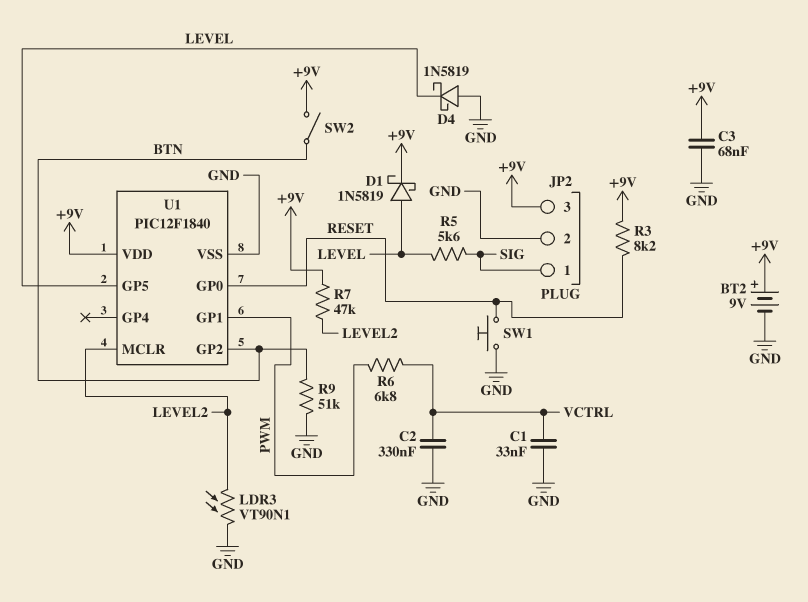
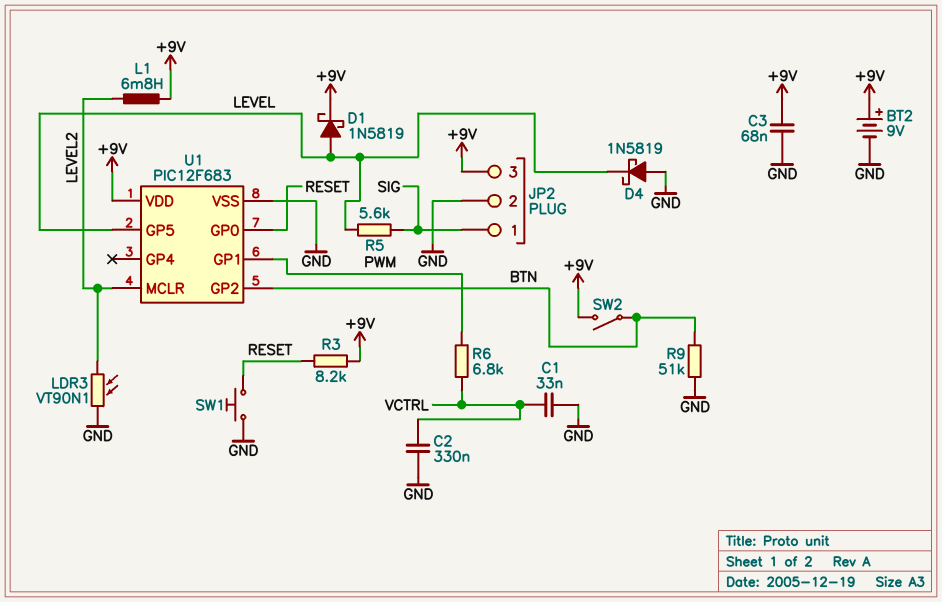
L1: none -> 6.8mH (+9V, LEVEL2)
R7: 47k (+9V, LEVEL2) -> none
U1: PIC12F1840 -> PIC12F683

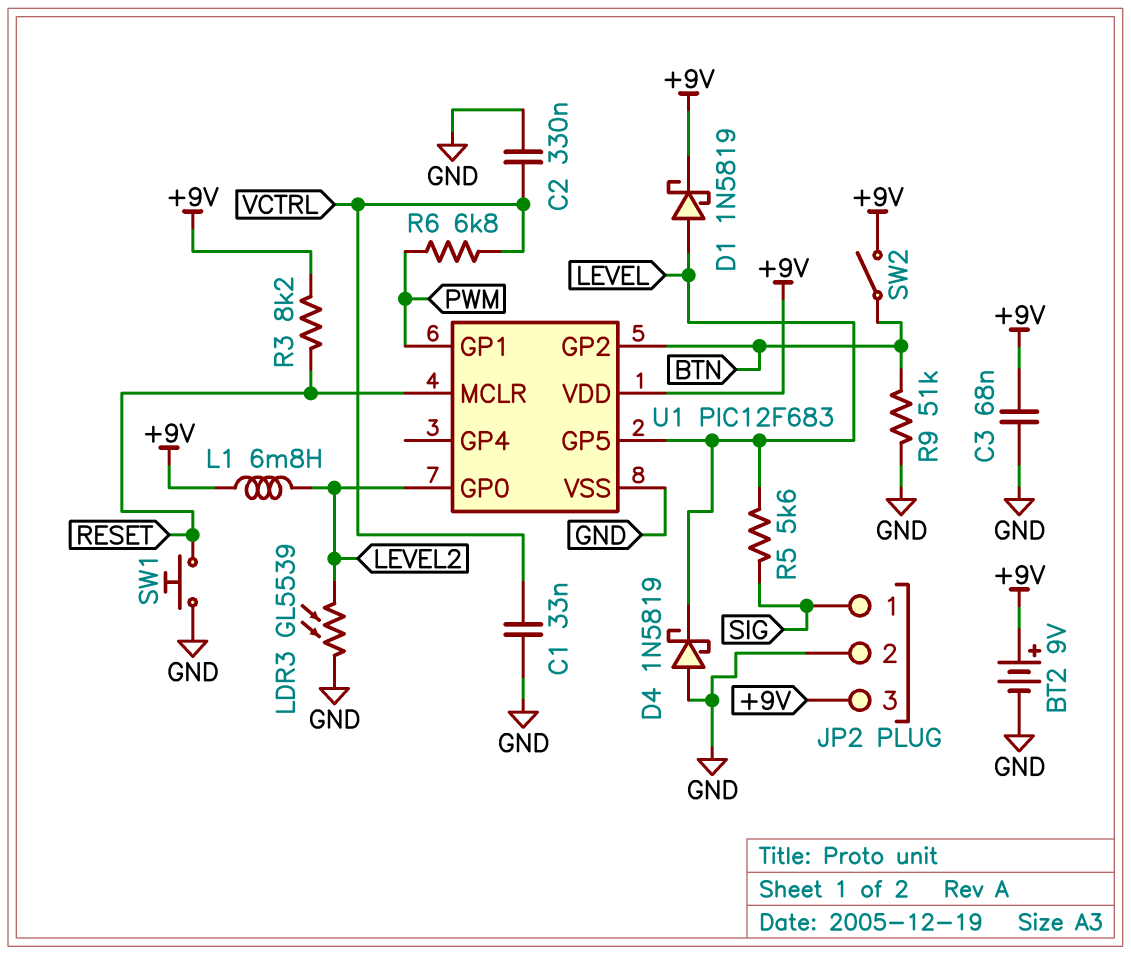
LDR3: VT90N1 (GND, LEVEL2) -> GL5539 (GND, LEVEL2)
U1 pin GP0: RESET -> LEVEL2
U1 pin MCLR: LEVEL2 -> RESET

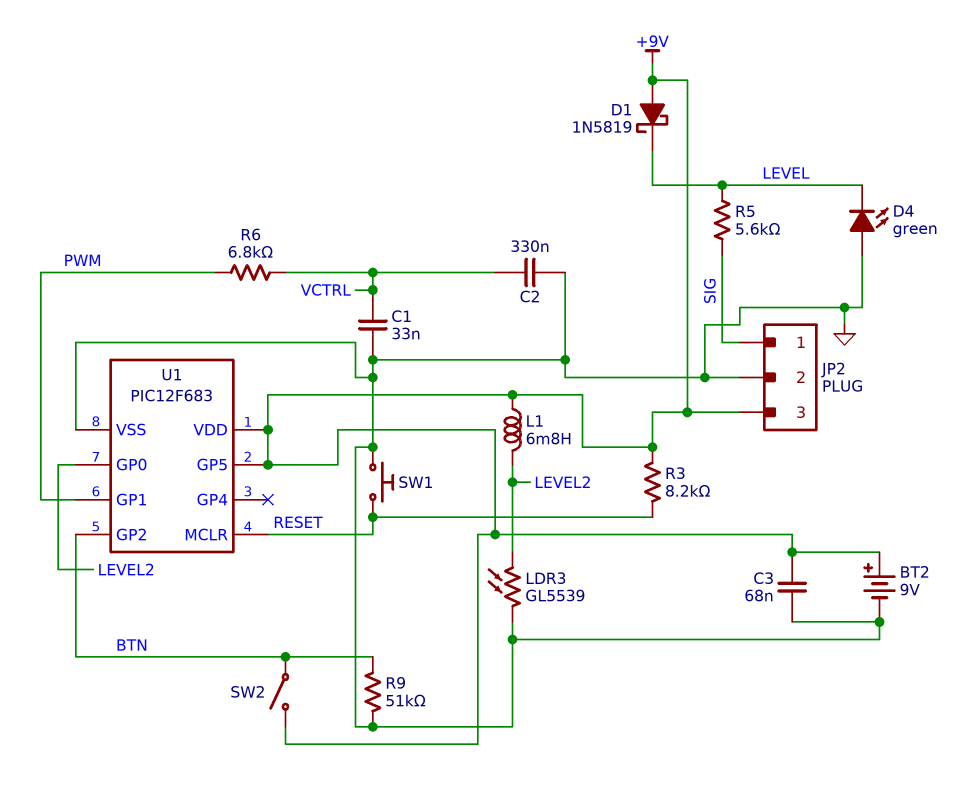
D1: schottky 1N5819 (A LEVEL, K +9V) -> schottky 1N5819 (A +9V, K LEVEL)
D4: schottky 1N5819 (A GND, K LEVEL) -> LED green (A GND, K LEVEL)
U1 pin GP5: LEVEL -> +9V

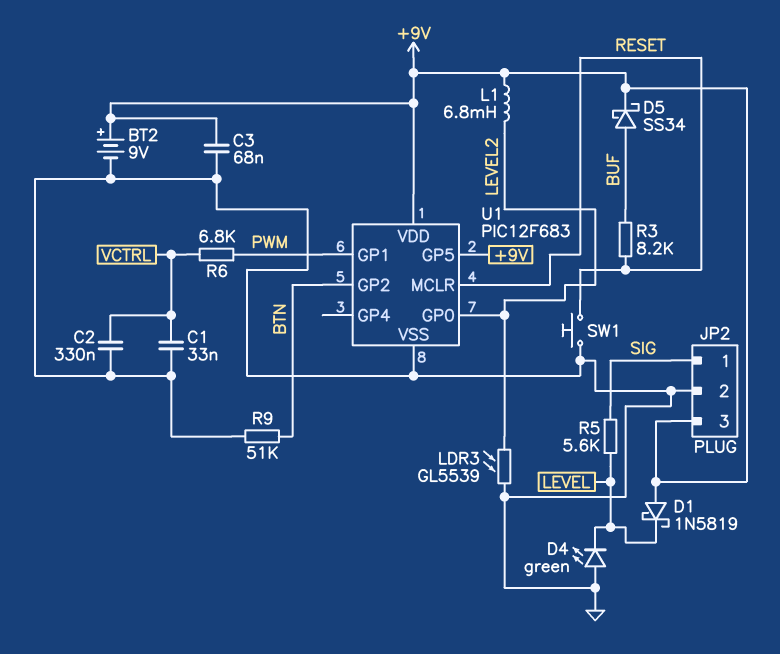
D5: none -> schottky SS34 (A BUF, K +9V)
R3: 8.2k (+9V, RESET) -> 8.2k (BUF, RESET)
SW2: switch (+9V, BTN) -> none

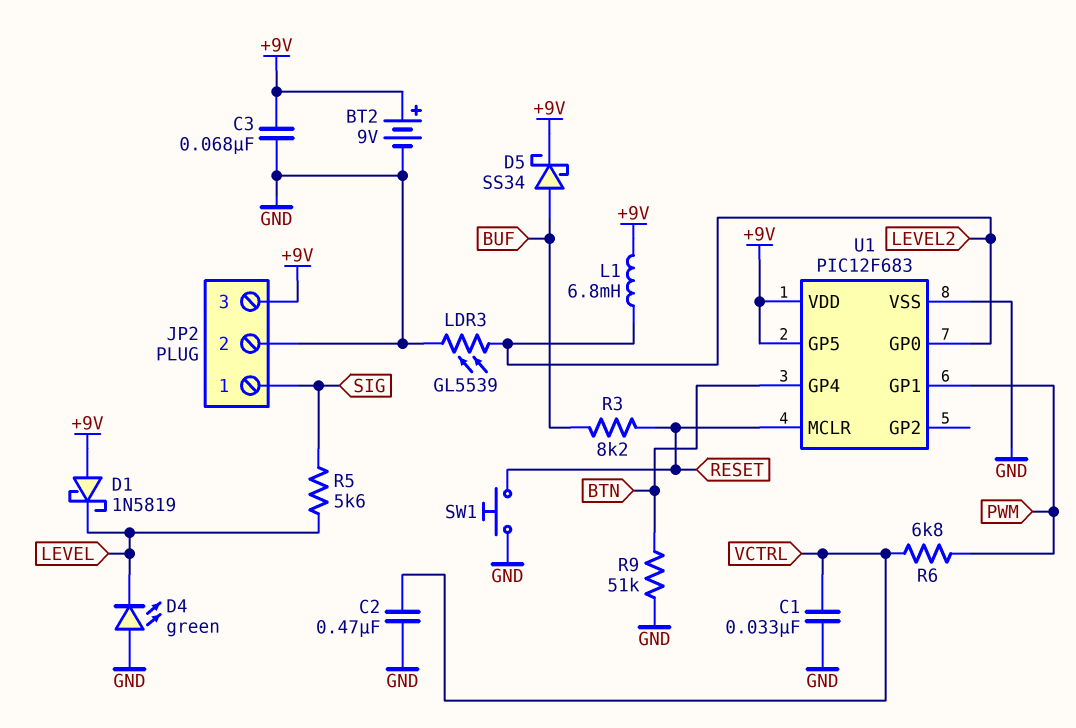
C2: 330nF (GND, VCTRL) -> 470nF (GND, VCTRL)
U1 pin GP2: BTN -> none
U1 pin GP4: none -> BTN

